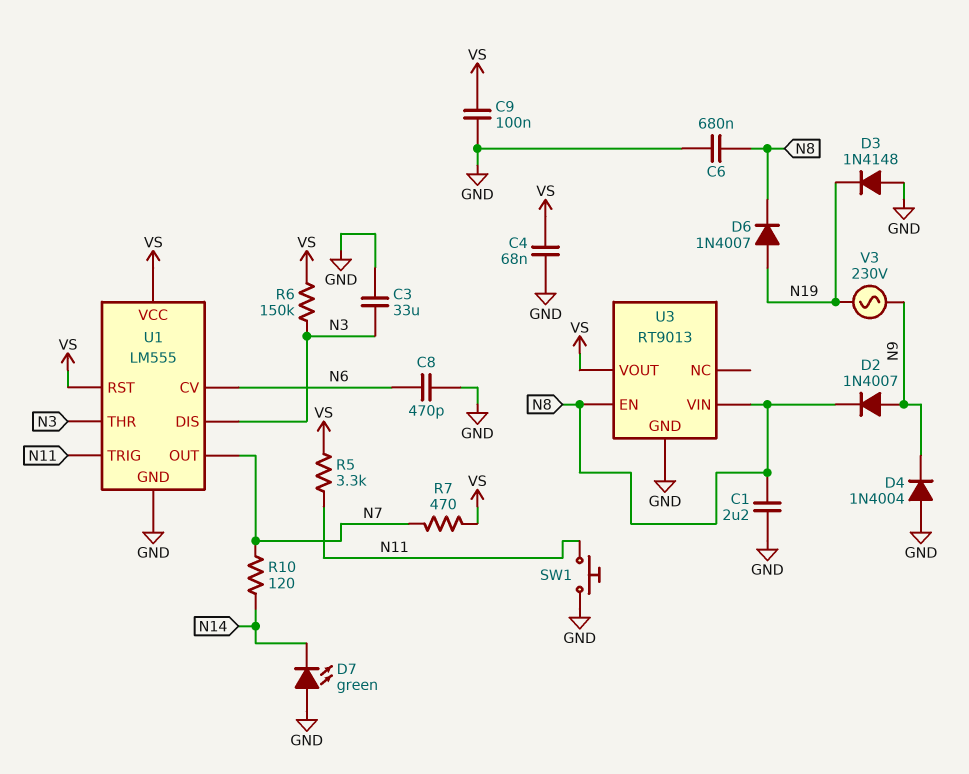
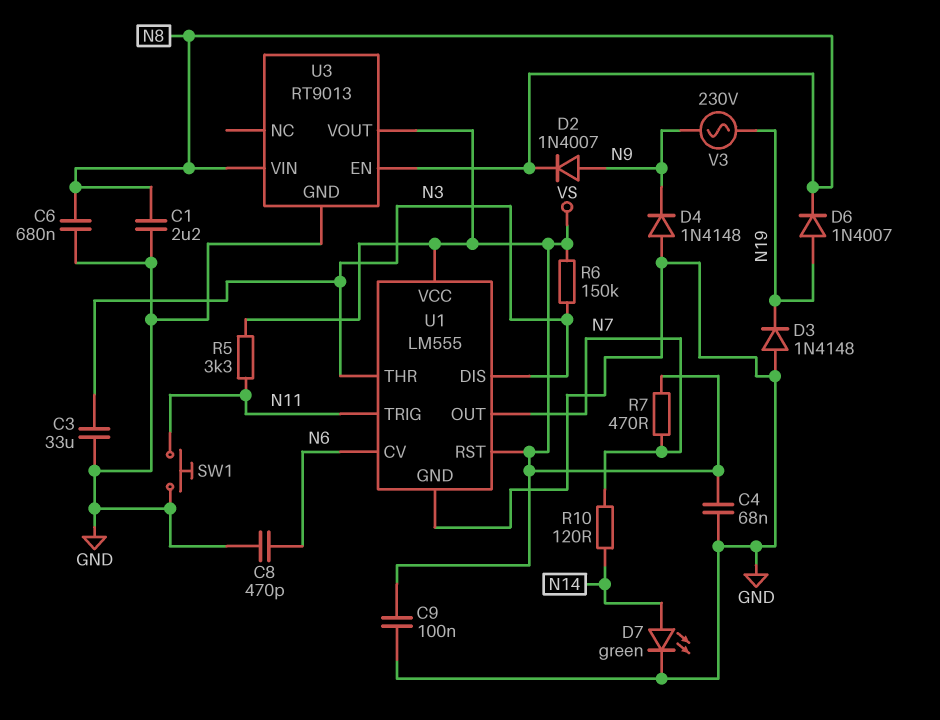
D4: diode 1N4004 (A GND, K N9) -> diode 1N4148 (A GND, K N9)
D7: LED green (A GND, K N14) -> LED green (A N14, K GND)

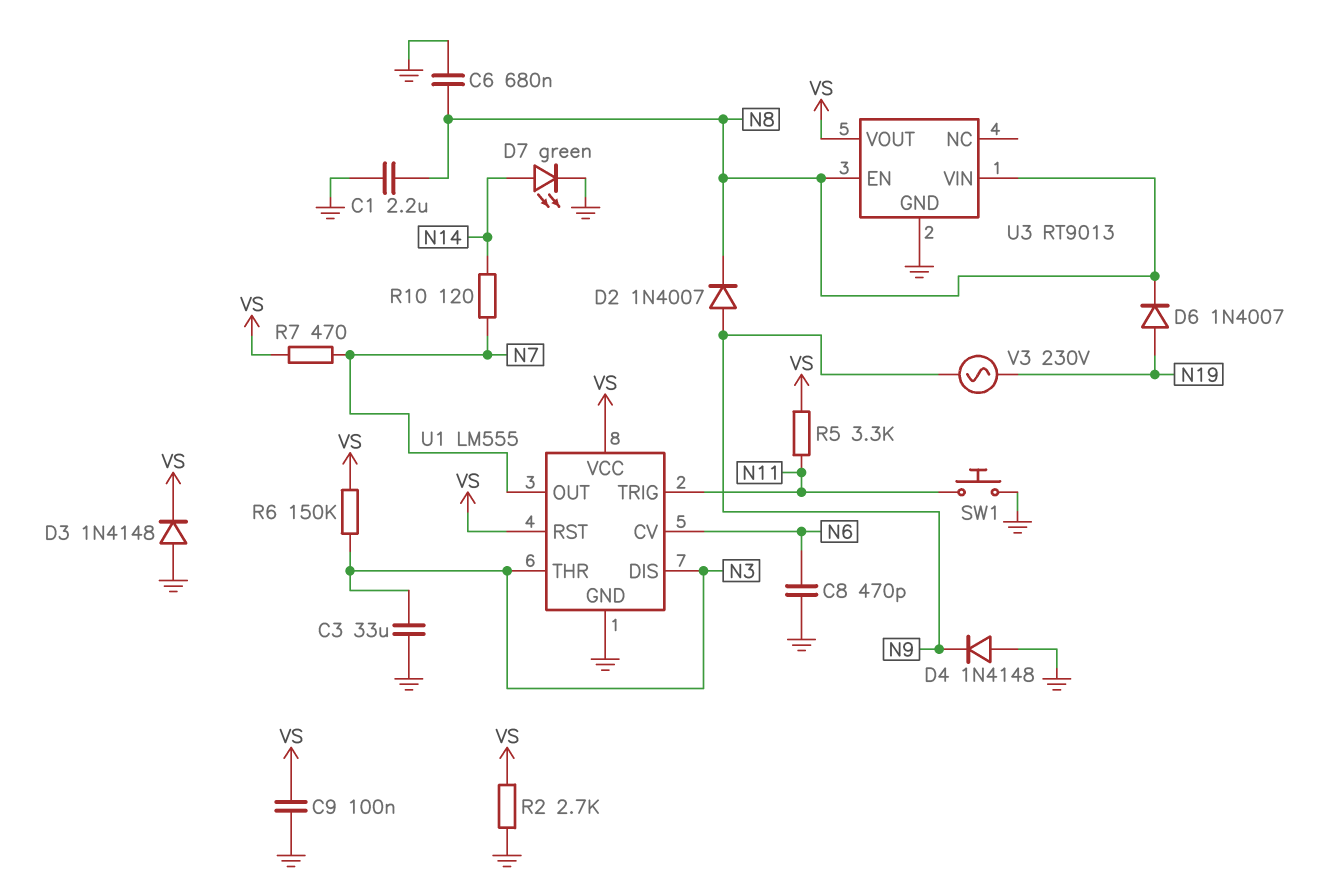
C4: 68nF (GND, VS) -> none
D3: diode 1N4148 (A GND, K N19) -> diode 1N4148 (A GND, K VS)
R2: none -> 2.7k (GND, VS)

